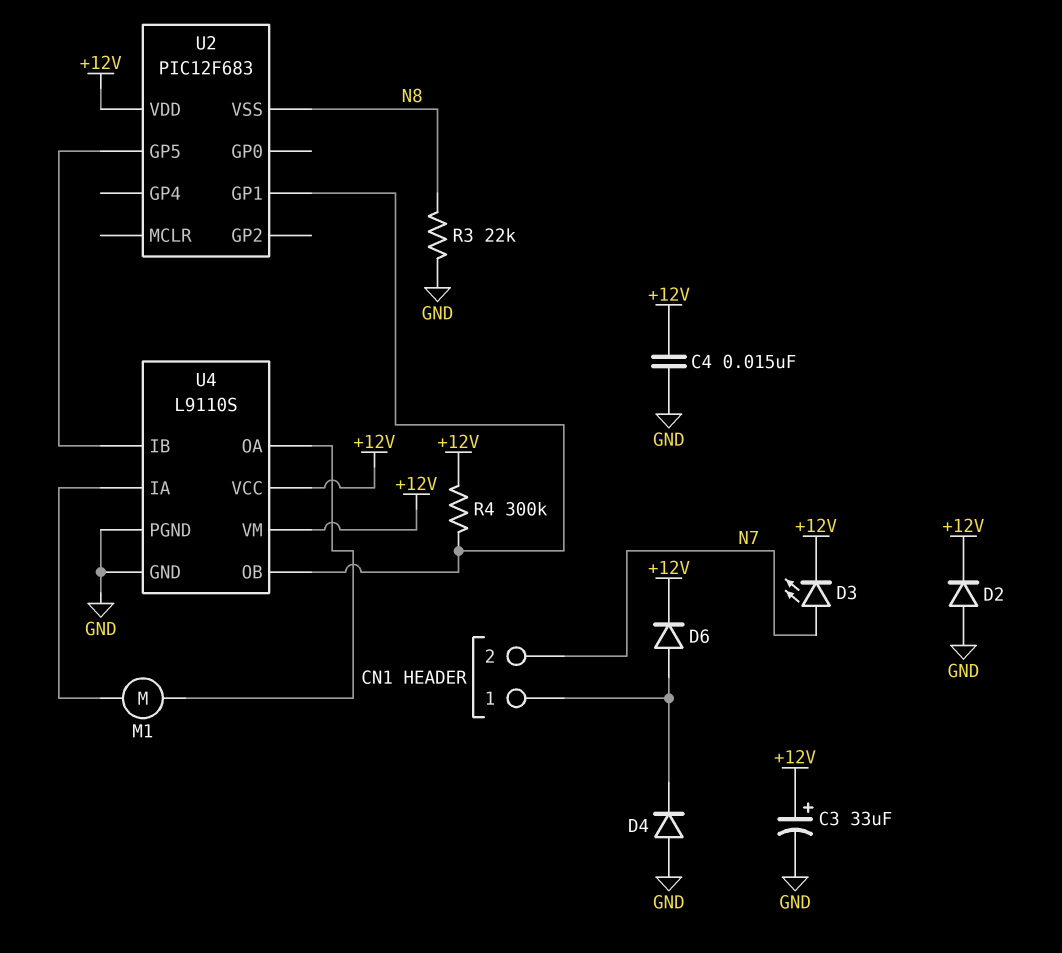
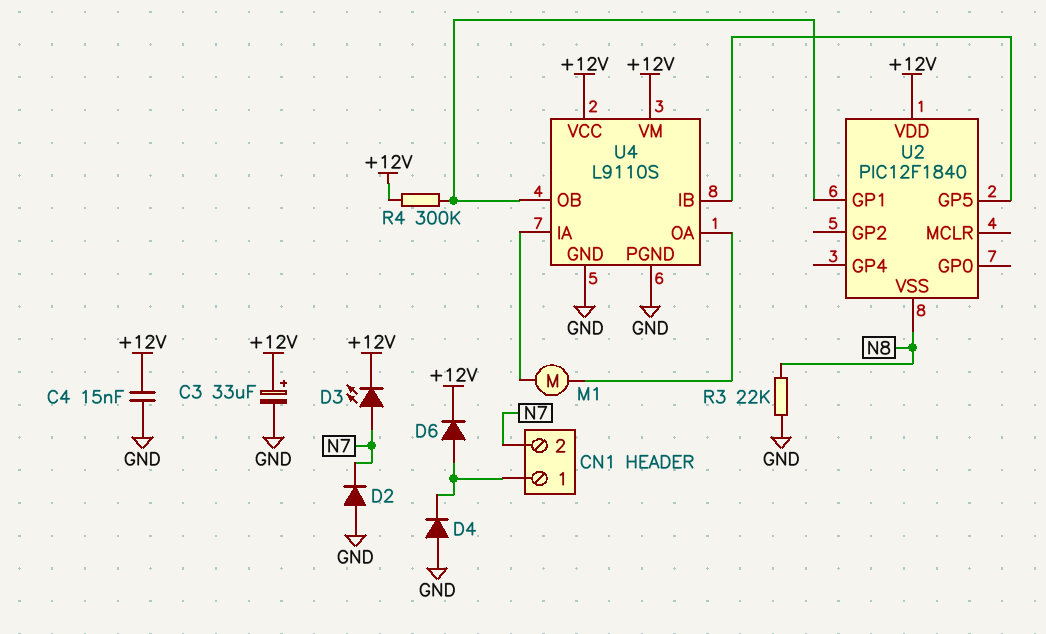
D2: diode (A GND, K +12V) -> diode (A GND, K N7)
U2: PIC12F683 -> PIC12F1840

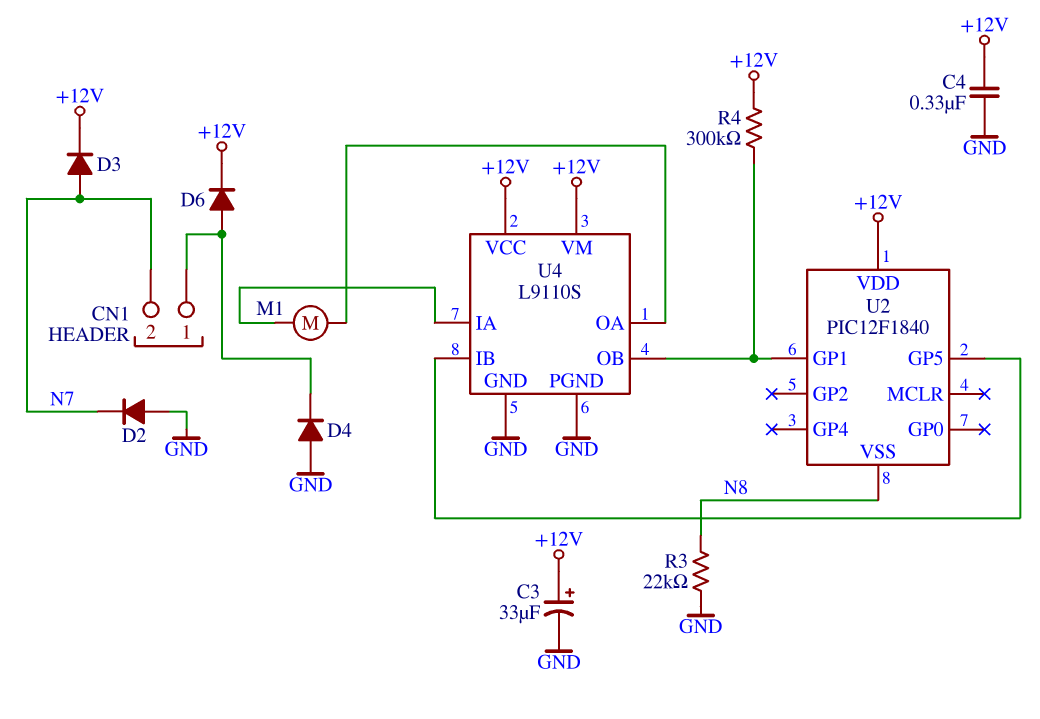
C4: 15nF (+12V, GND) -> 330nF (+12V, GND)
D3: LED (A N7, K +12V) -> diode (A N7, K +12V)

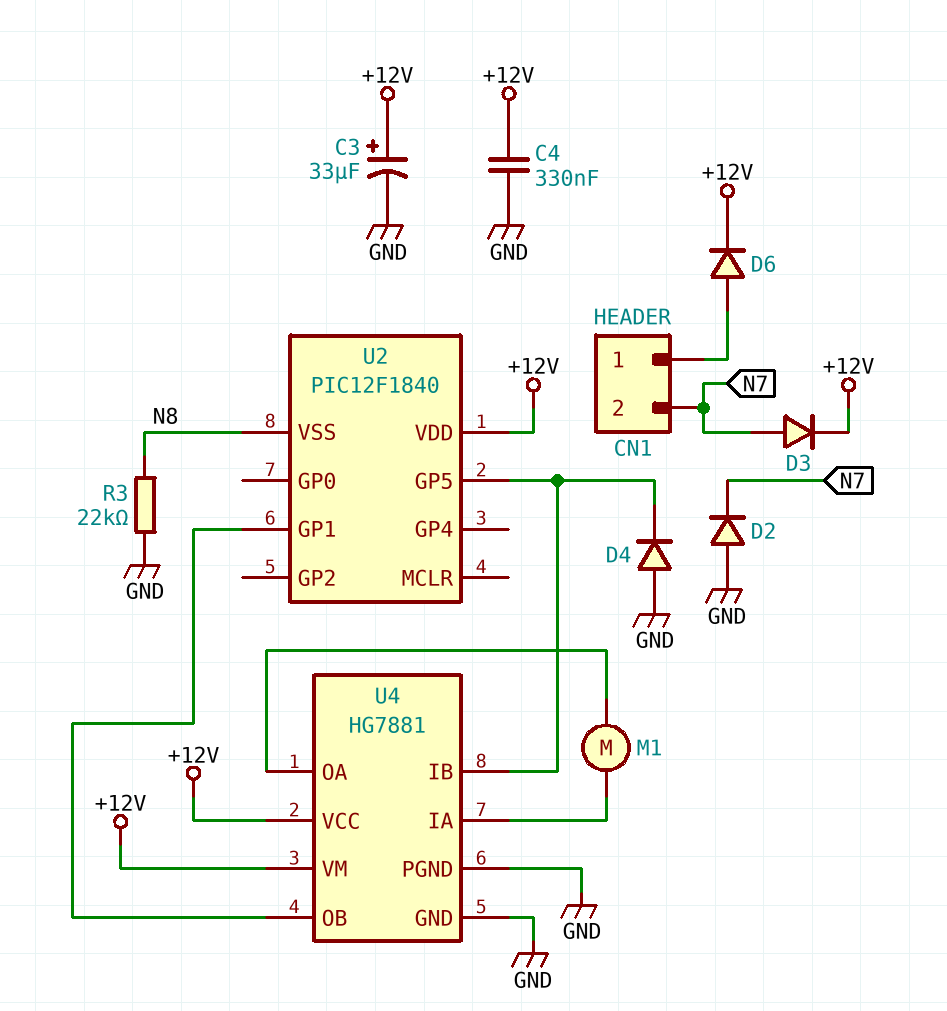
D4: diode (A GND, K CN1/1) -> diode (A GND, K U2/GP5)
R4: 300k (+12V, U2/GP1) -> none
U4: L9110S -> HG7881

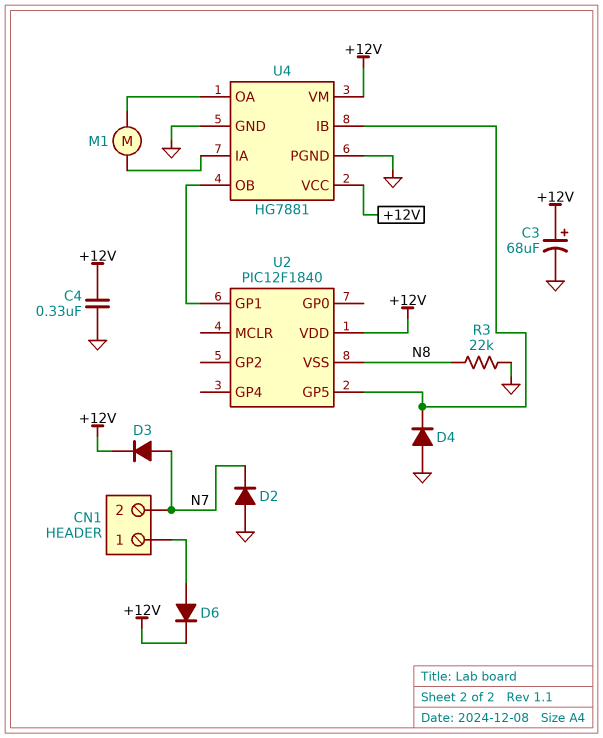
C3: 33uF (plus +12V, minus GND) -> 68uF (plus +12V, minus GND)

